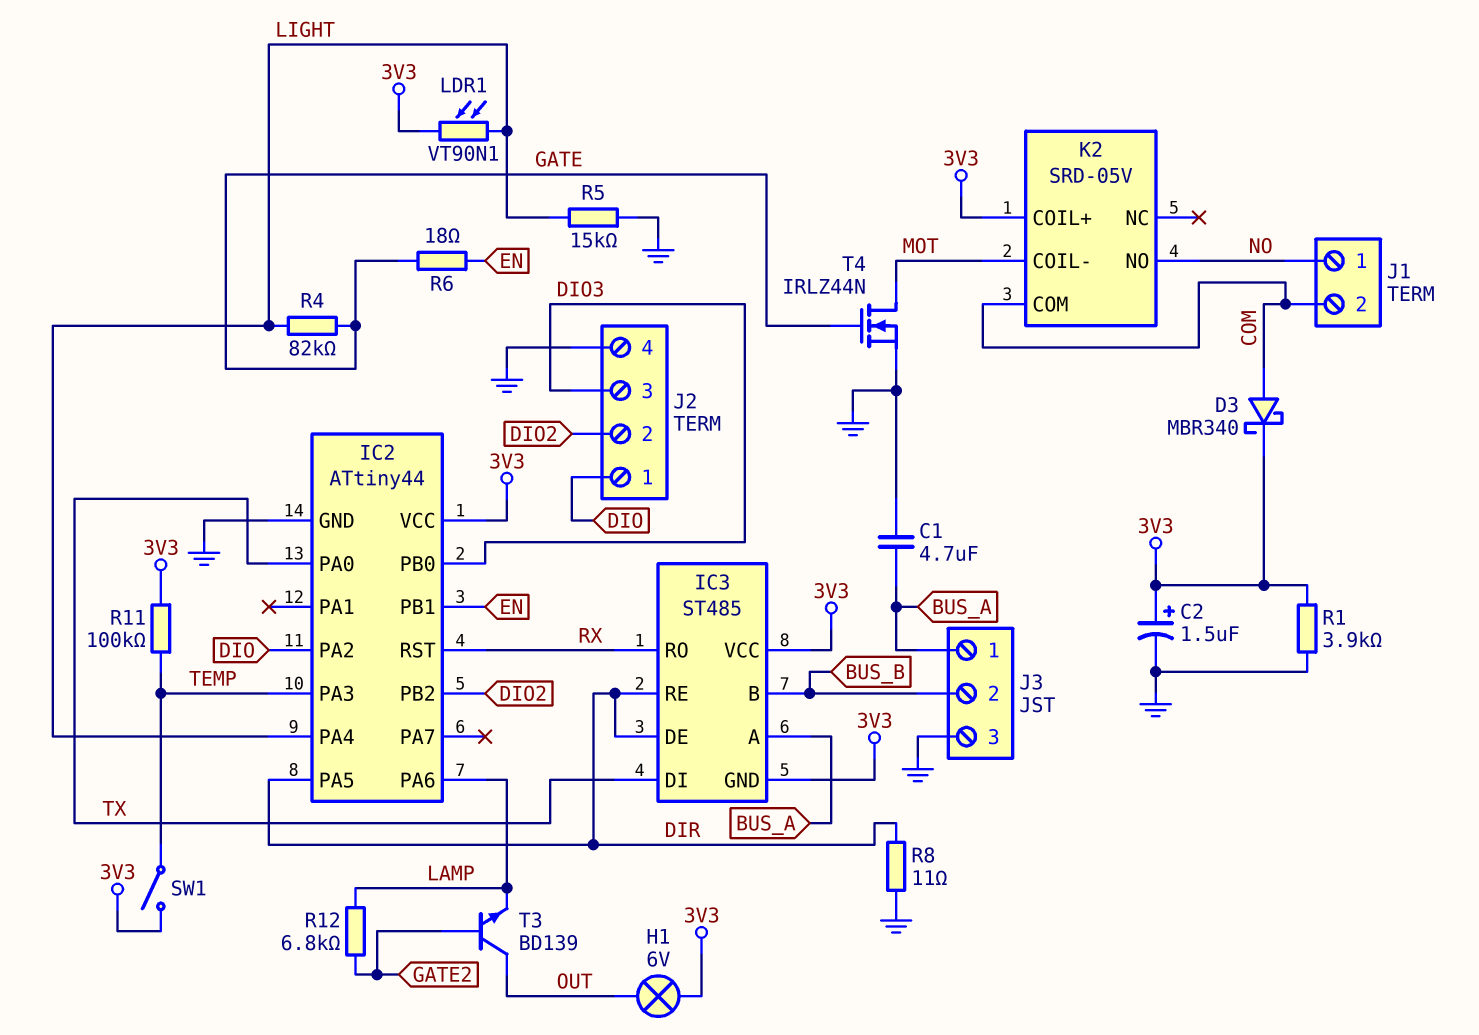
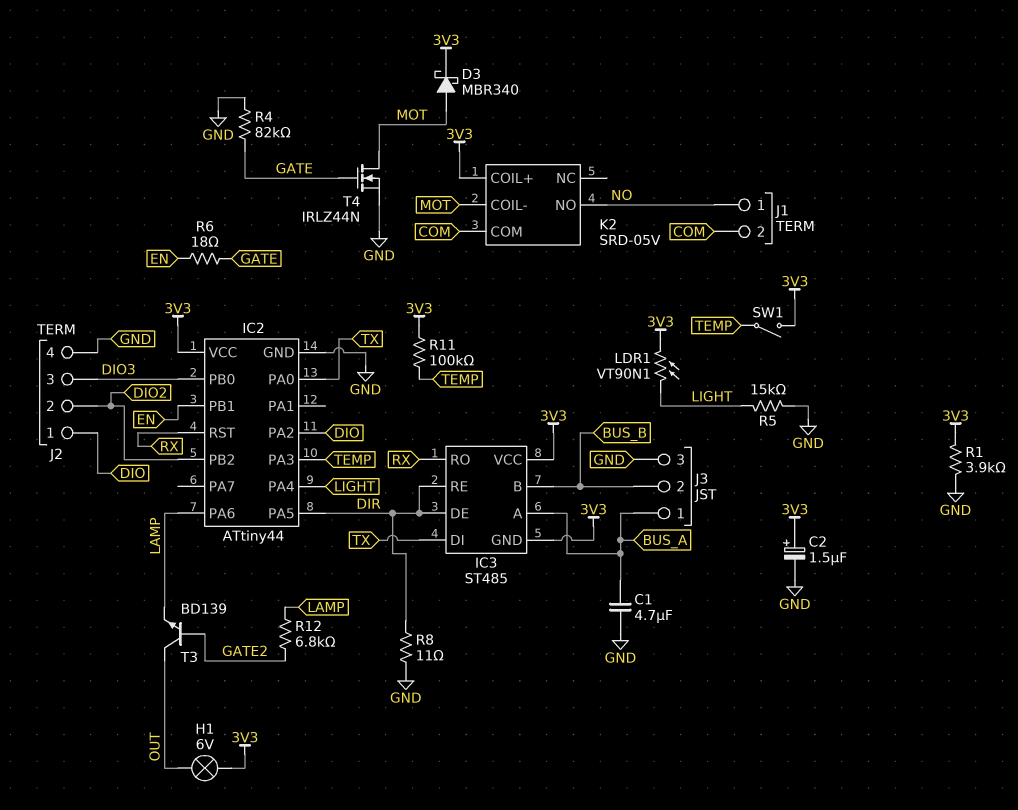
D3: schottky MBR340 (A COM, K 3V3) -> schottky MBR340 (A MOT, K 3V3)
R4: 82k (GATE, LIGHT) -> 82k (GATE, GND)

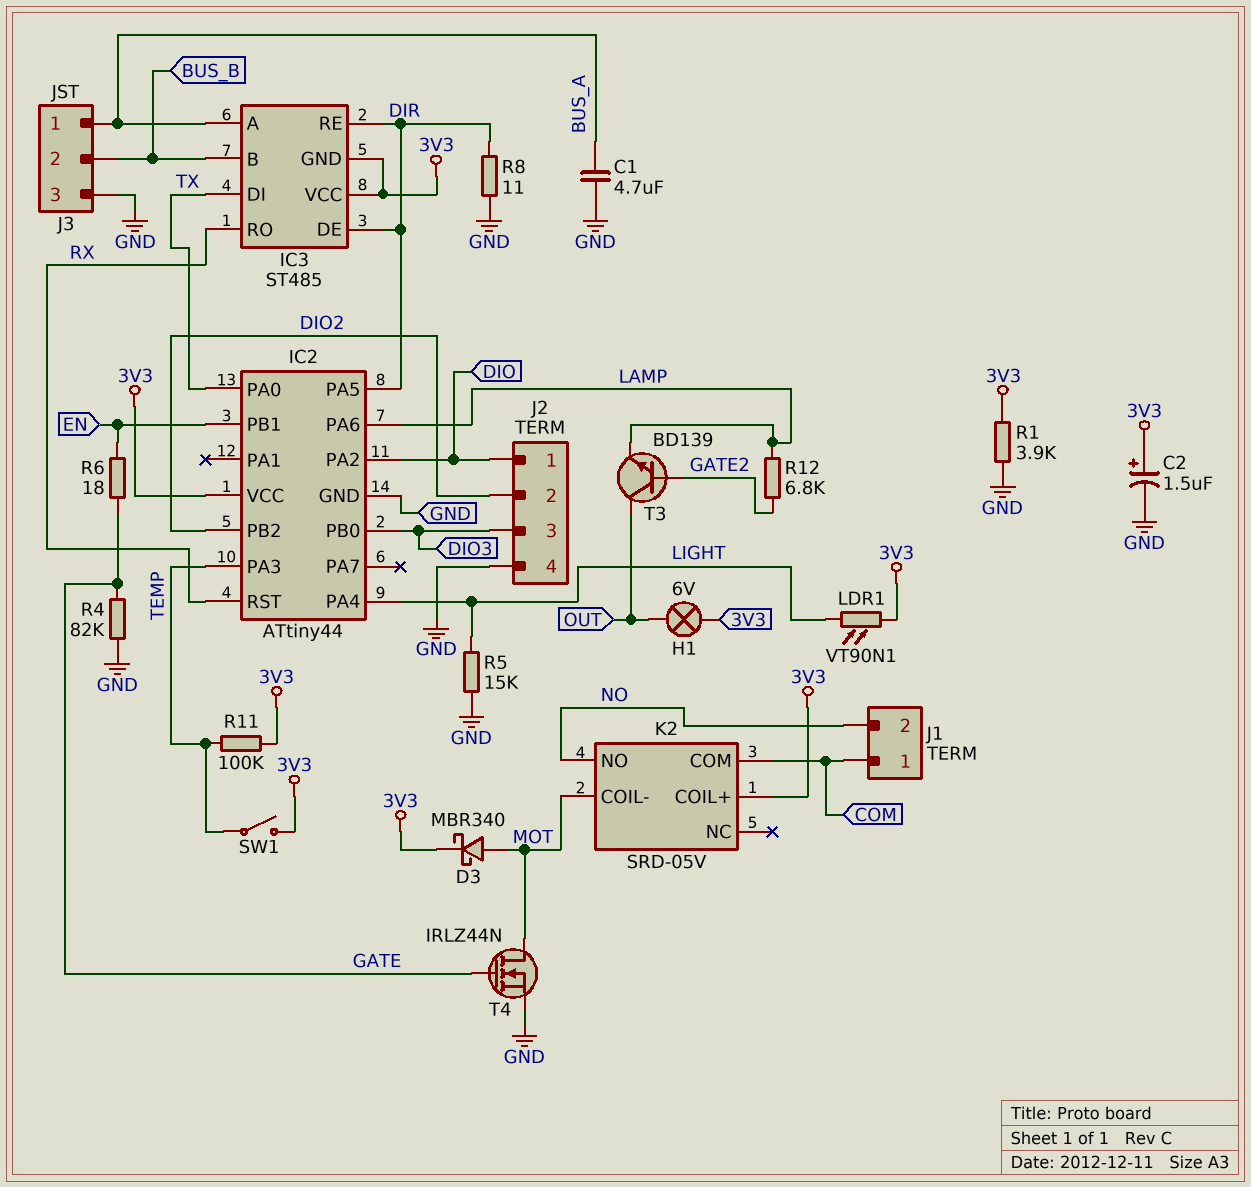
J1 pin 1: NO -> COM
J1 pin 2: COM -> NO

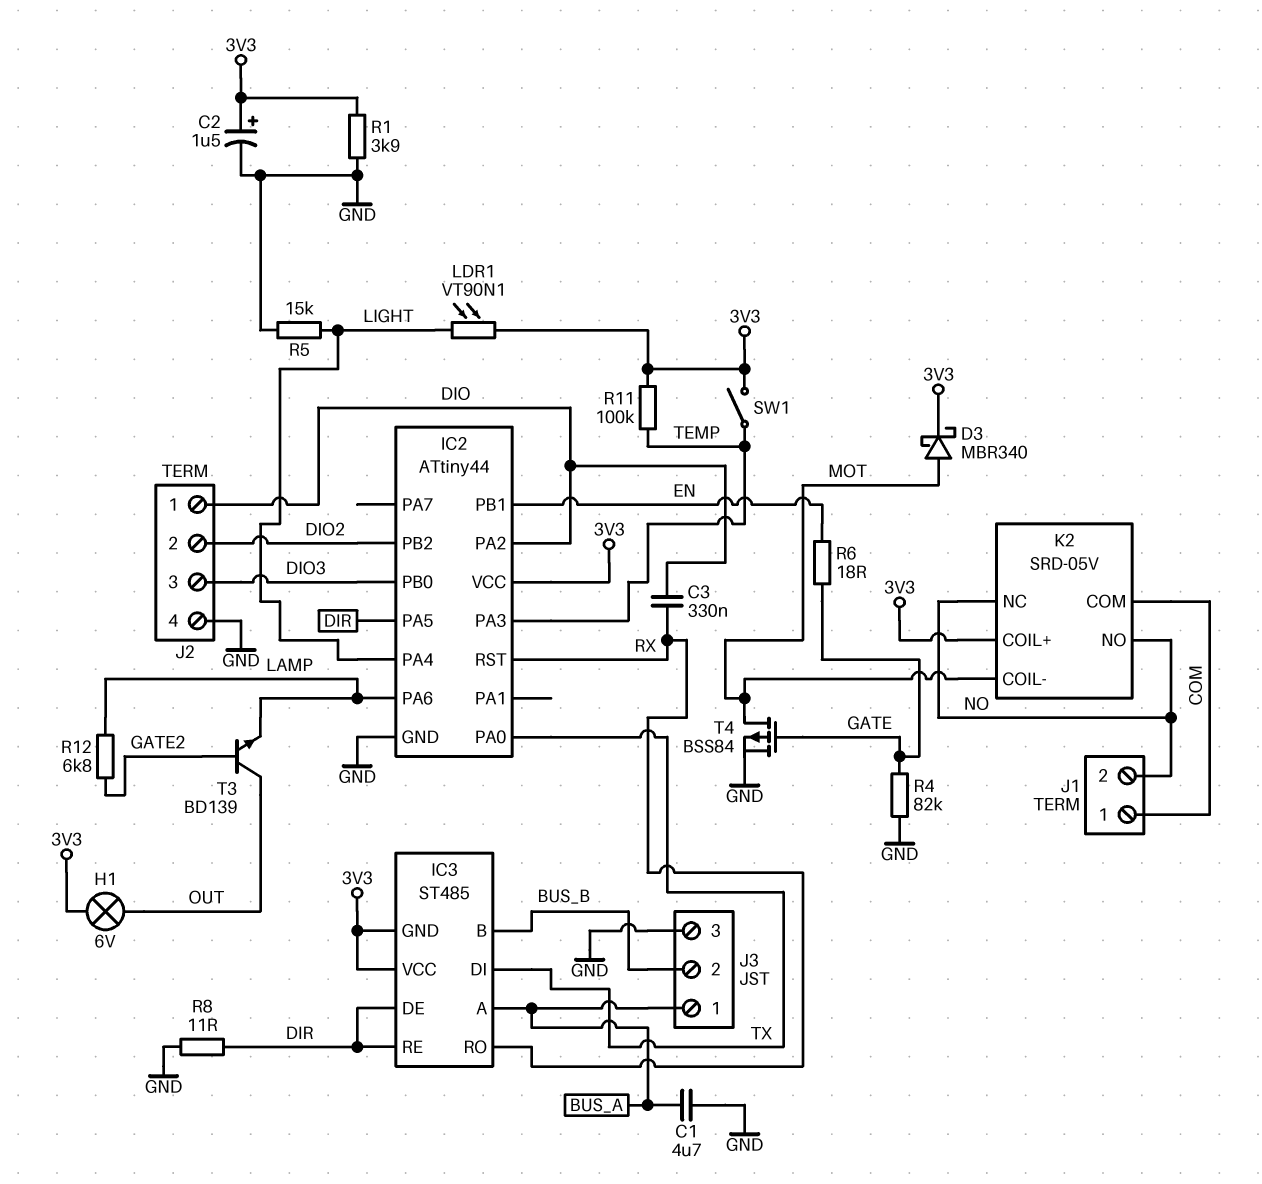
C3: none -> 330nF (DIO, RX)
K2 pin NC: none -> NO
T4: NMOS IRLZ44N (G GATE, D MOT, S GND) -> PMOS BSS84 (G GATE, D MOT, S GND)

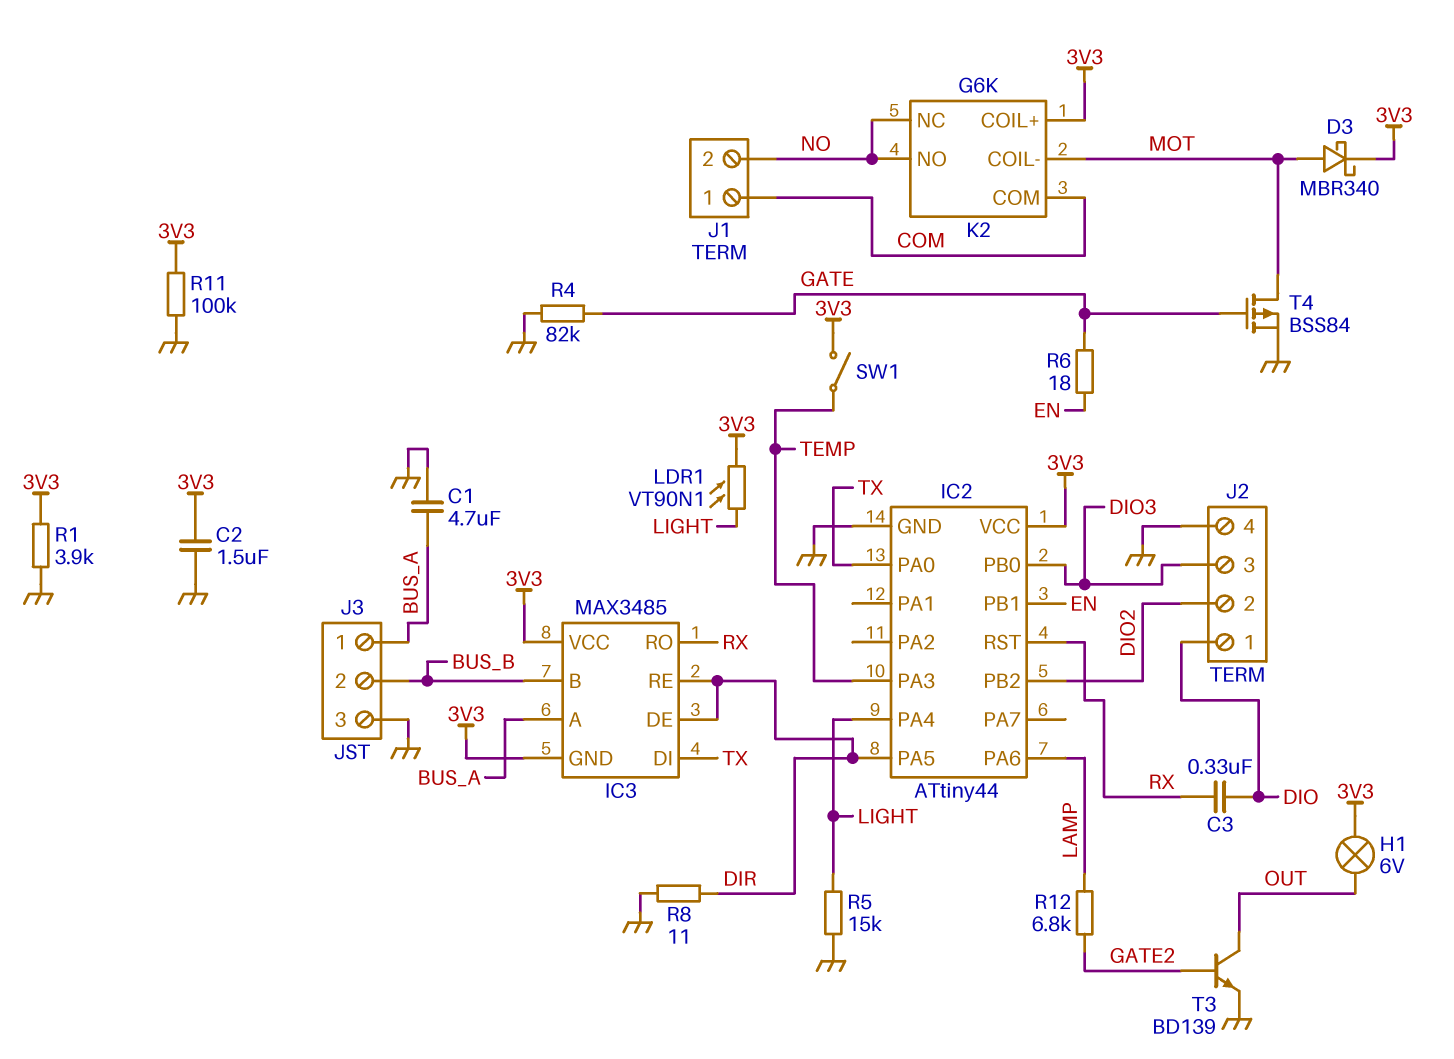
C2: 1.5uF (plus 3V3, minus GND) -> 1.5uF (3V3, GND)
IC2 pin PA2: DIO -> none
IC3: ST485 -> MAX3485
K2: SRD-05V -> G6K
R11: 100k (3V3, TEMP) -> 100k (3V3, GND)
T3: NPN BD139 (B GATE2, C OUT, E LAMP) -> NPN BD139 (B GATE2, C OUT, E GND)

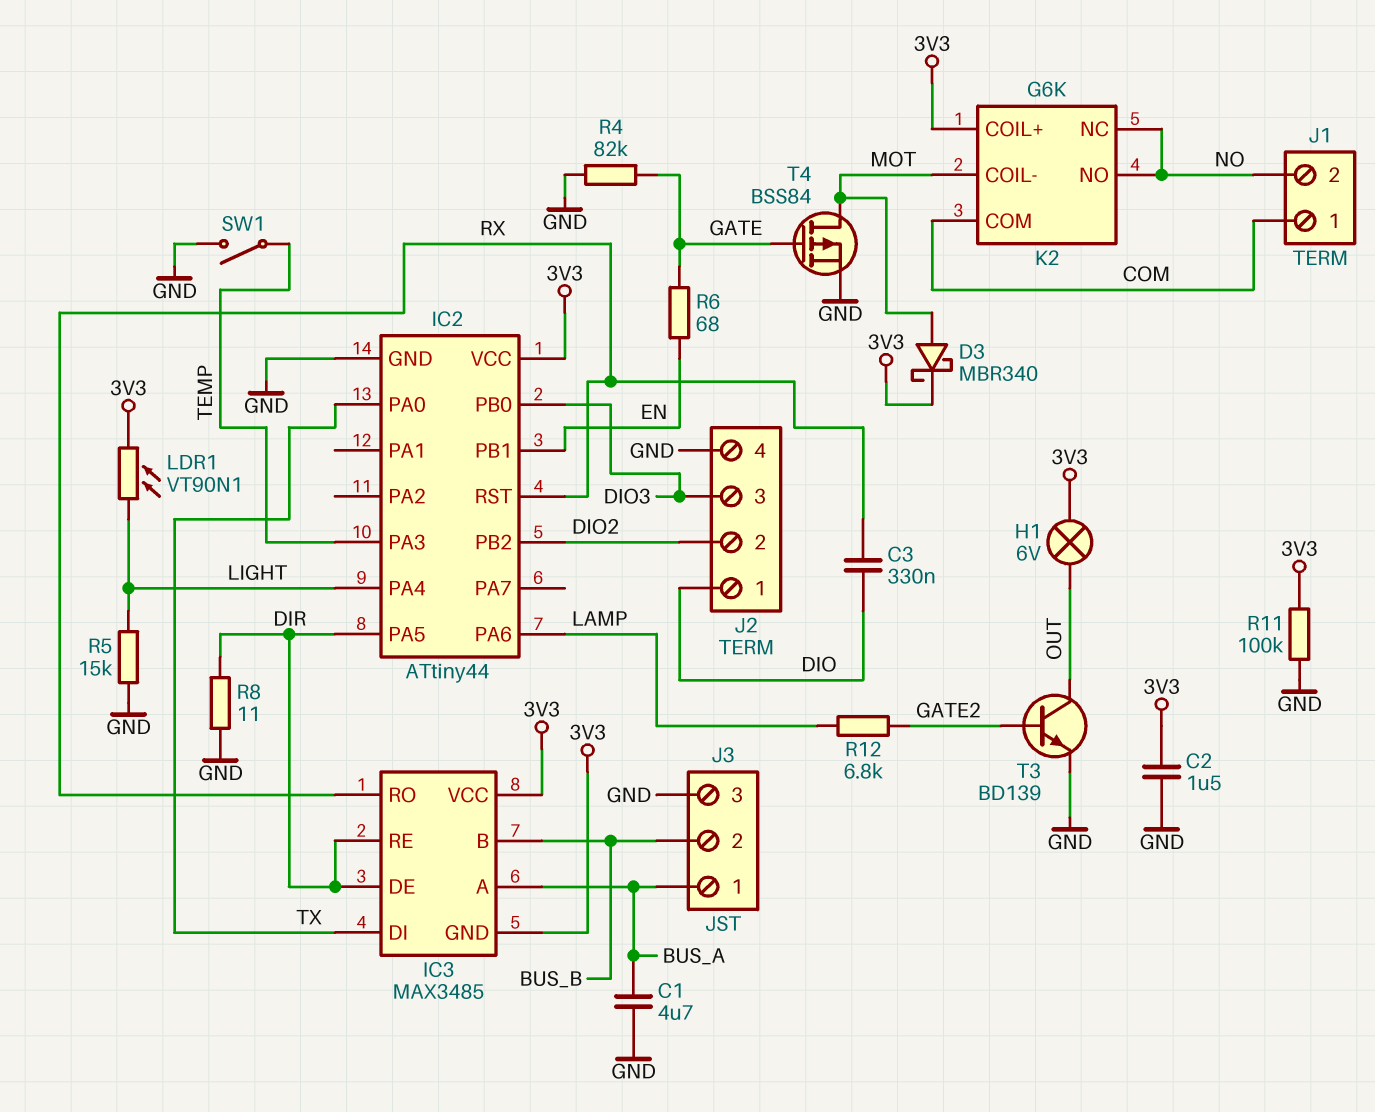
R1: 3.9k (3V3, GND) -> none
R6: 18 (EN, GATE) -> 68 (EN, GATE)
SW1: switch (3V3, TEMP) -> switch (GND, TEMP)

